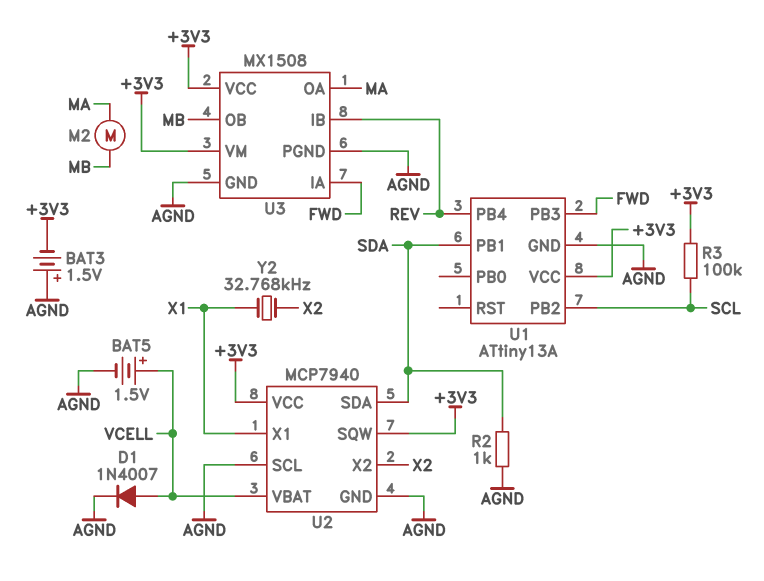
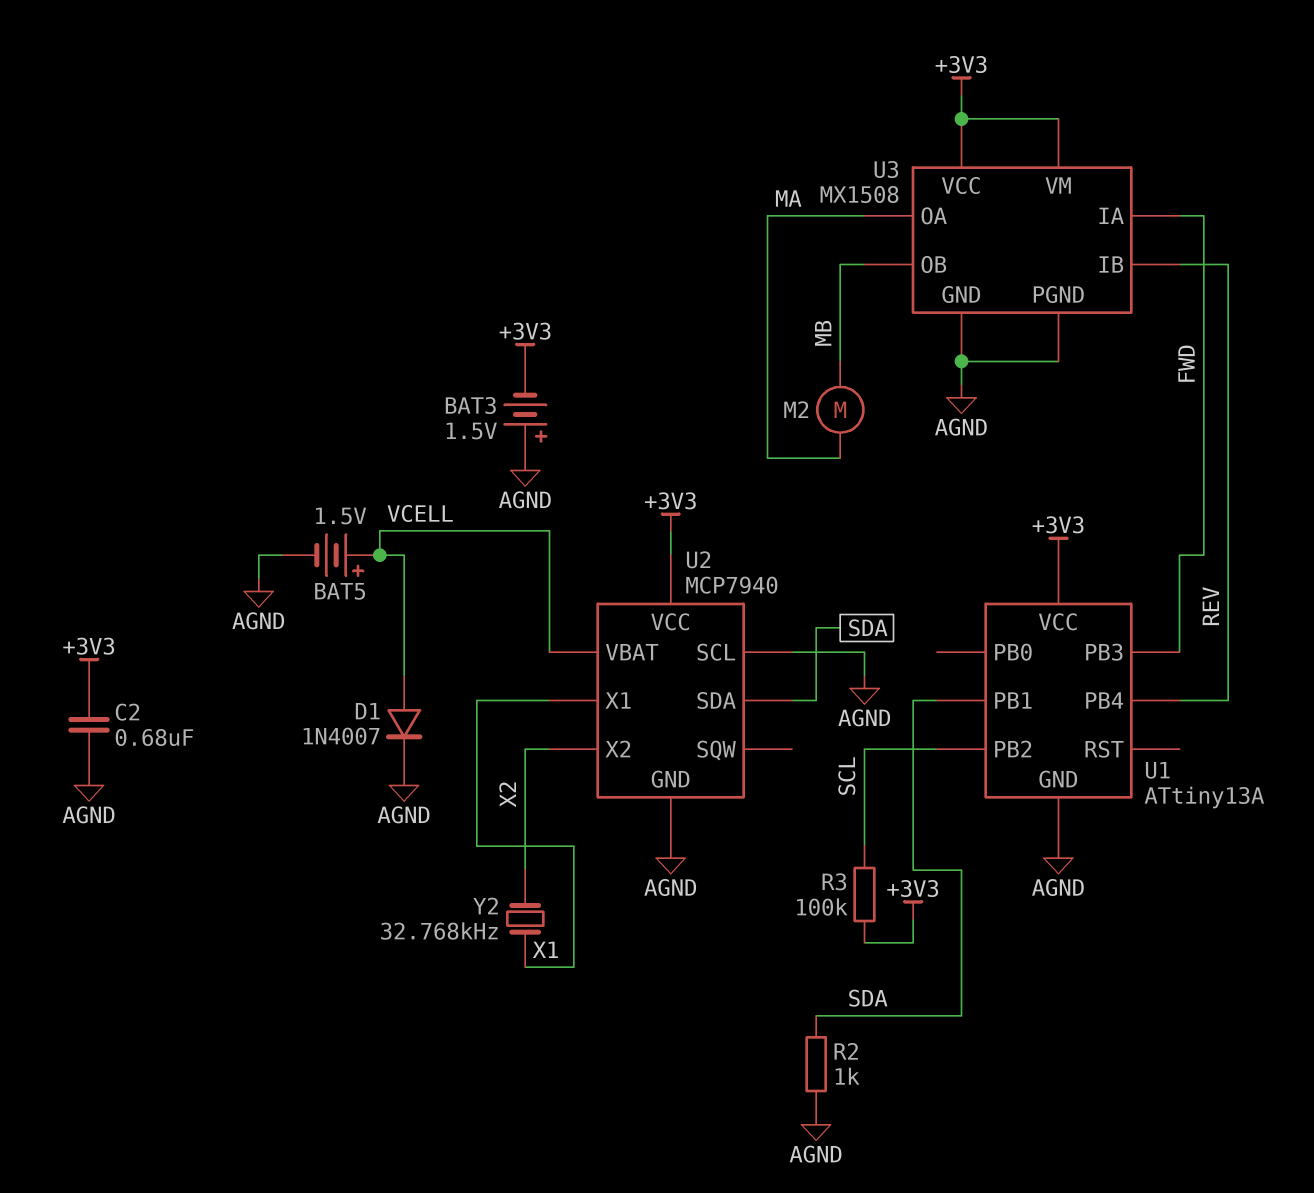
C2: none -> 680nF (+3V3, AGND)
U2 pin SQW: +3V3 -> none

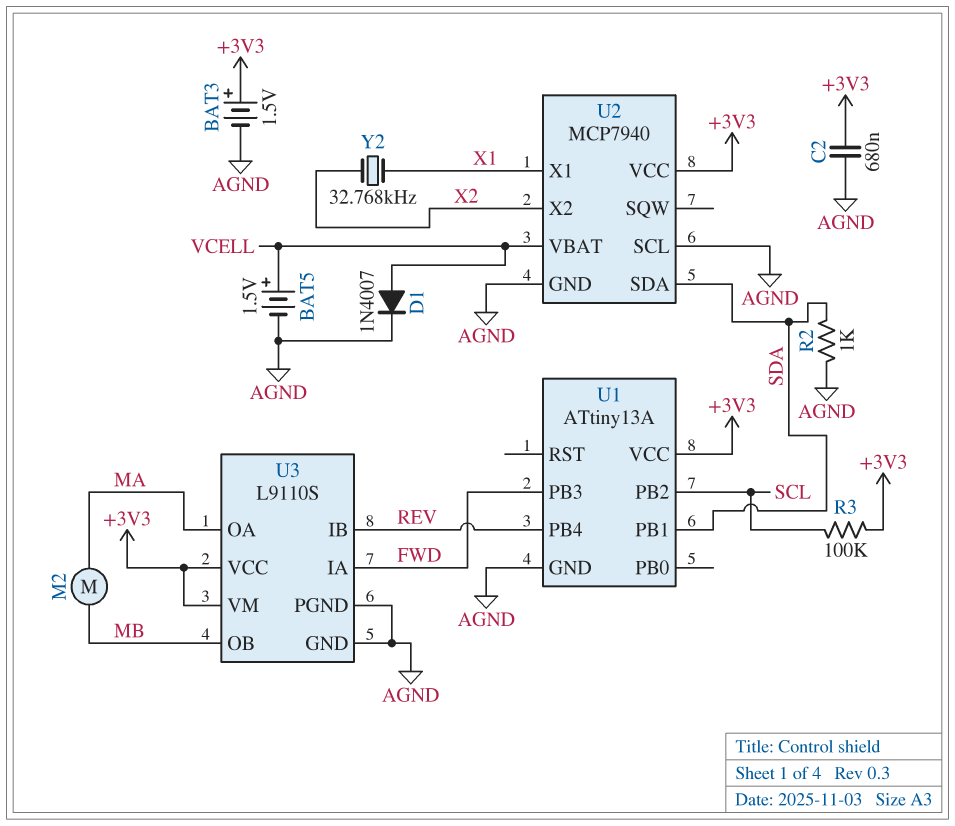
BAT3: 1.5V (plus AGND, minus +3V3) -> 1.5V (plus +3V3, minus AGND)
U3: MX1508 -> L9110S

